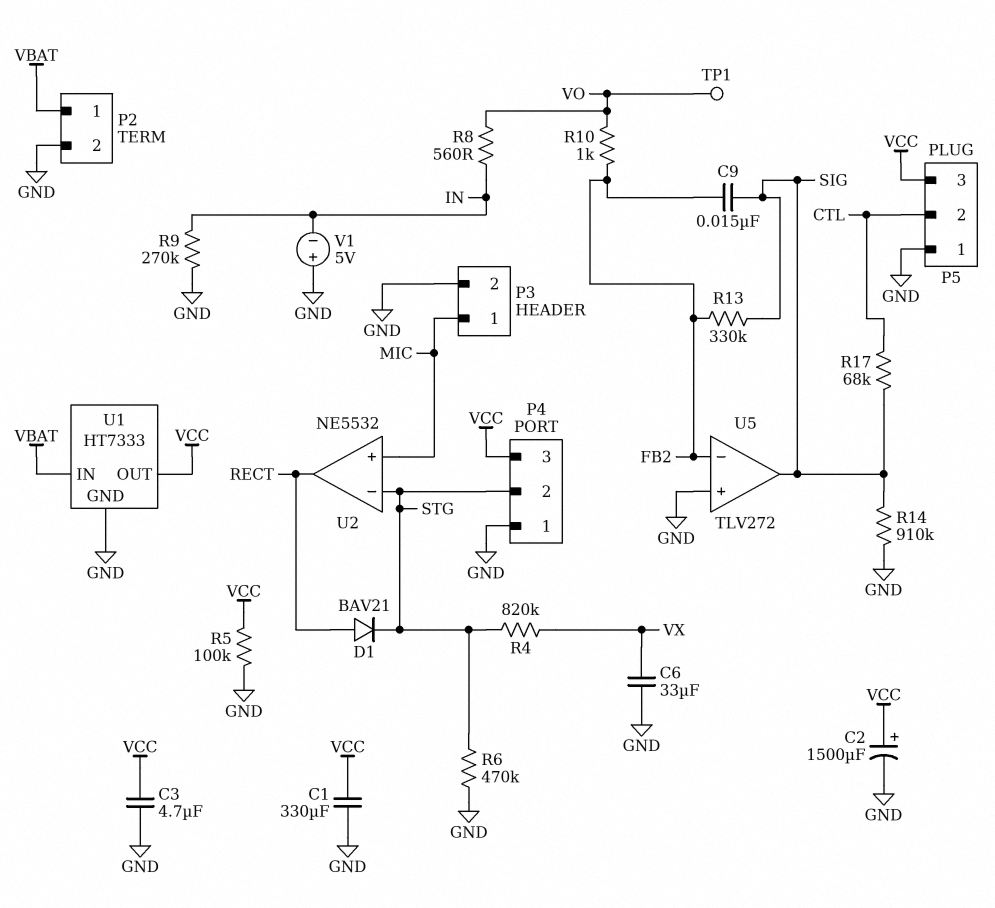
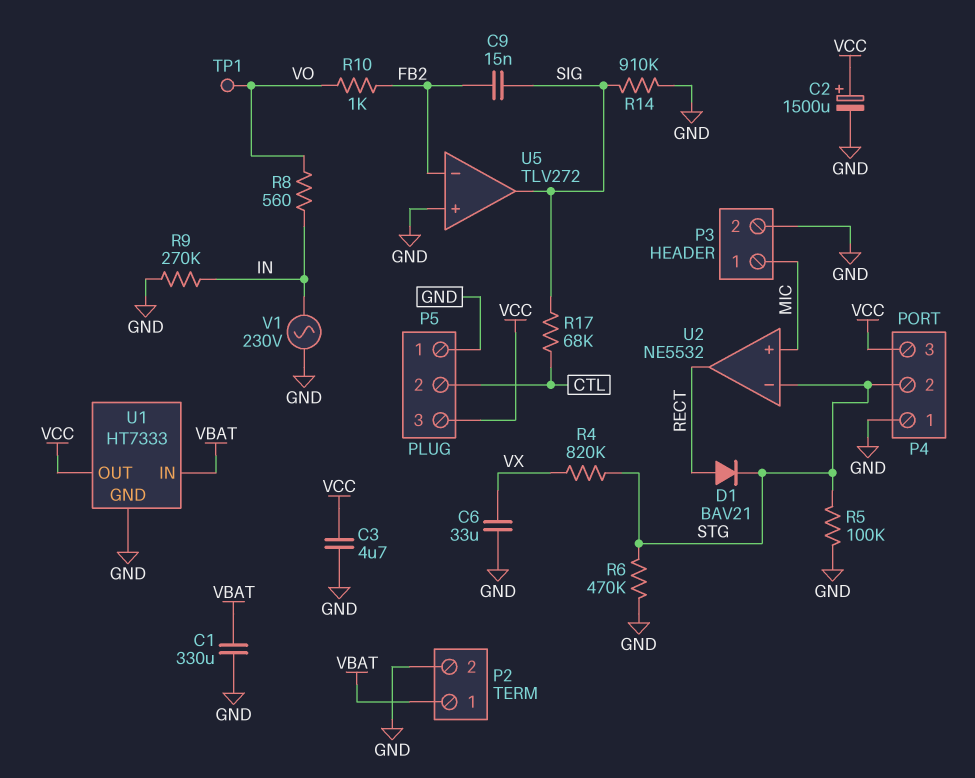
C1: 330uF (GND, VCC) -> 330uF (GND, VBAT)
R5: 100k (GND, VCC) -> 100k (GND, STG)
R13: 330k (FB2, SIG) -> none
V1: 5V (plus GND, minus IN) -> AC 230V (GND, IN)

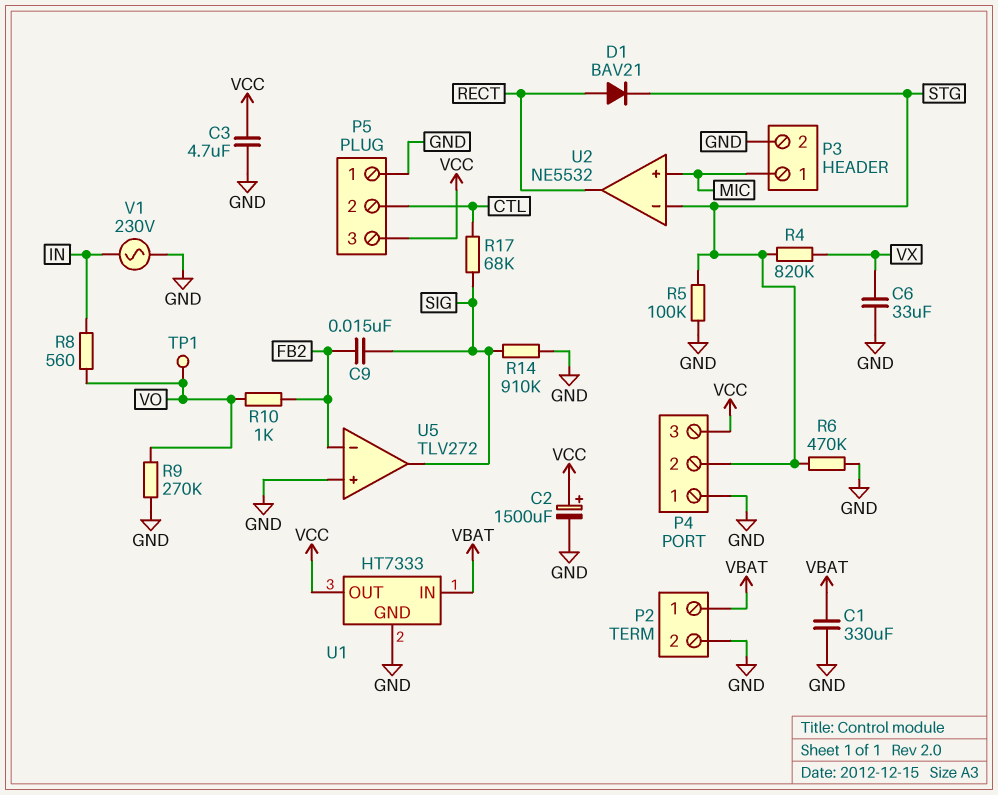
R9: 270k (GND, IN) -> 270k (GND, VO)

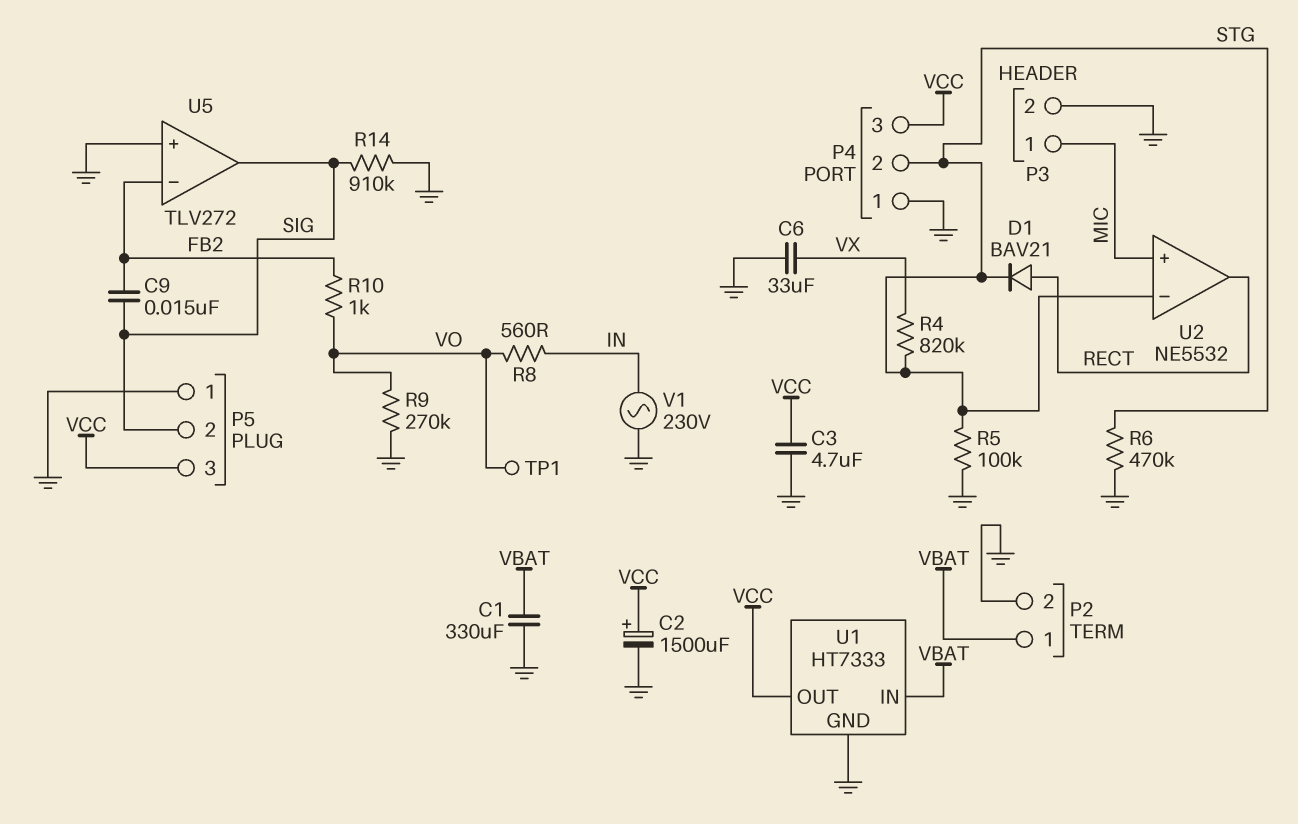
P5 pin 2: CTL -> SIG
R17: 68k (CTL, SIG) -> none

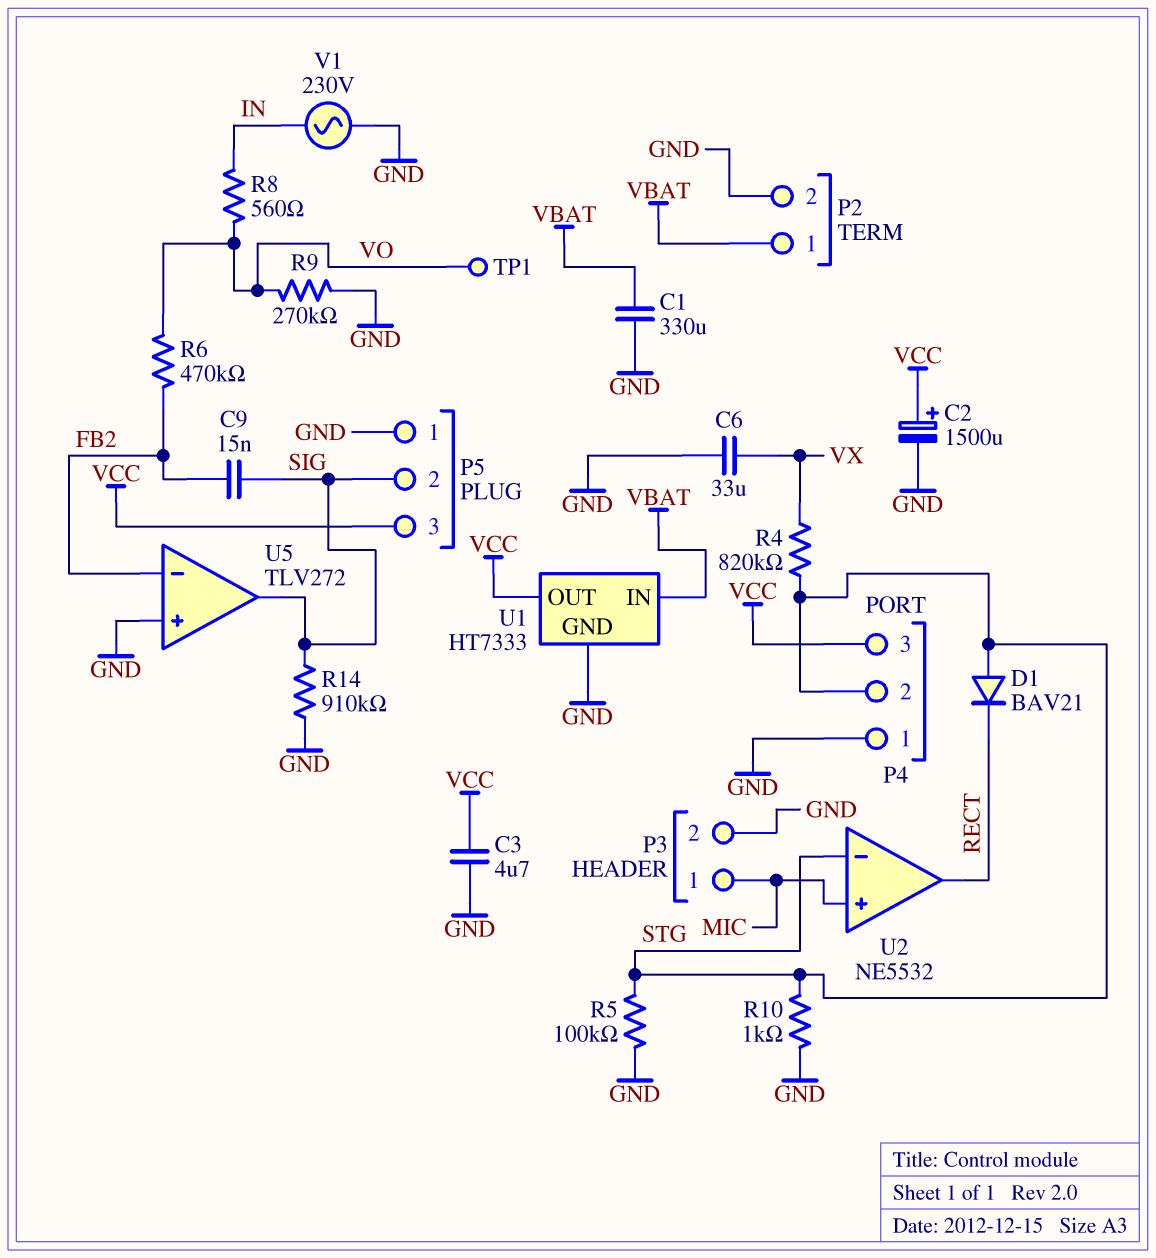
D1: diode BAV21 (A RECT, K STG) -> diode BAV21 (A STG, K RECT)
R6: 470k (GND, STG) -> 470k (FB2, VO)
R10: 1k (FB2, VO) -> 1k (GND, STG)

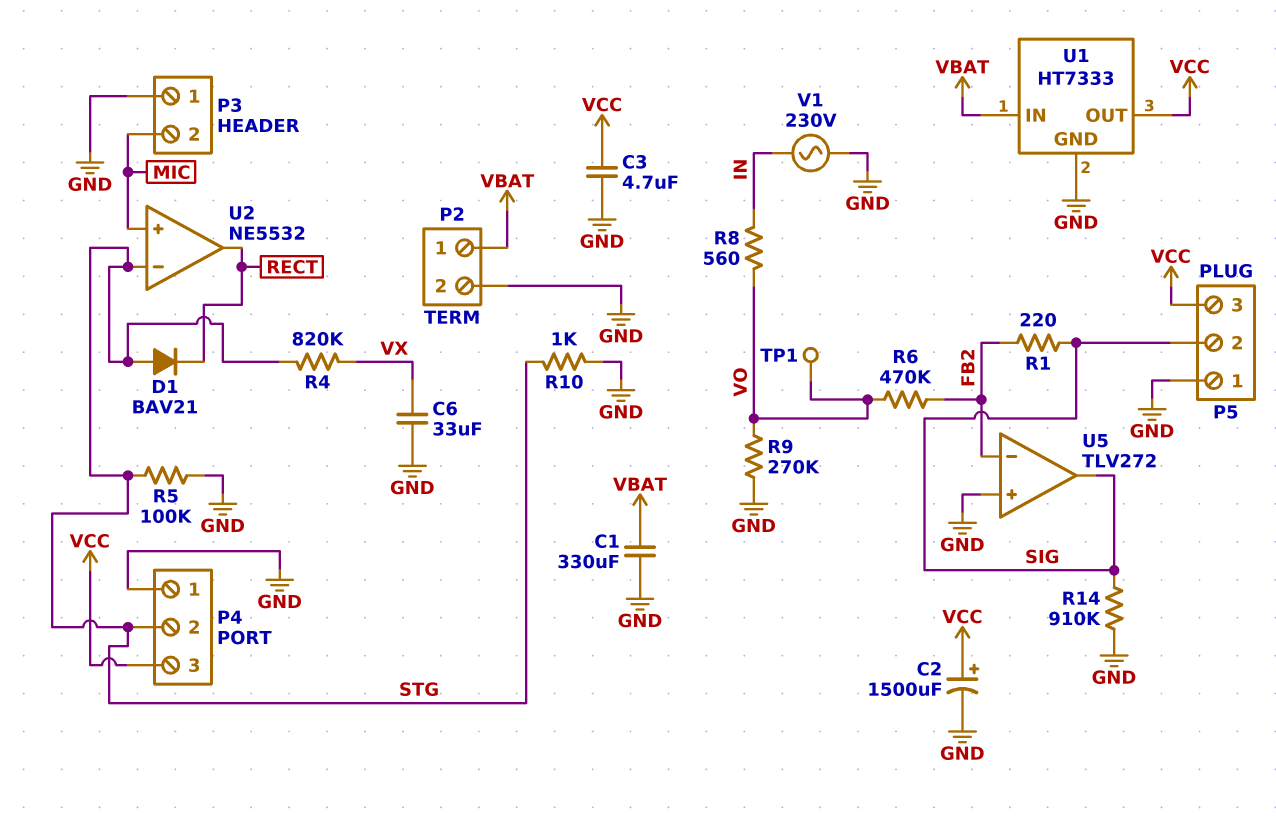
C9: 15nF (FB2, SIG) -> none
P3 pin 1: MIC -> GND
P3 pin 2: GND -> MIC
R1: none -> 220 (FB2, SIG)

